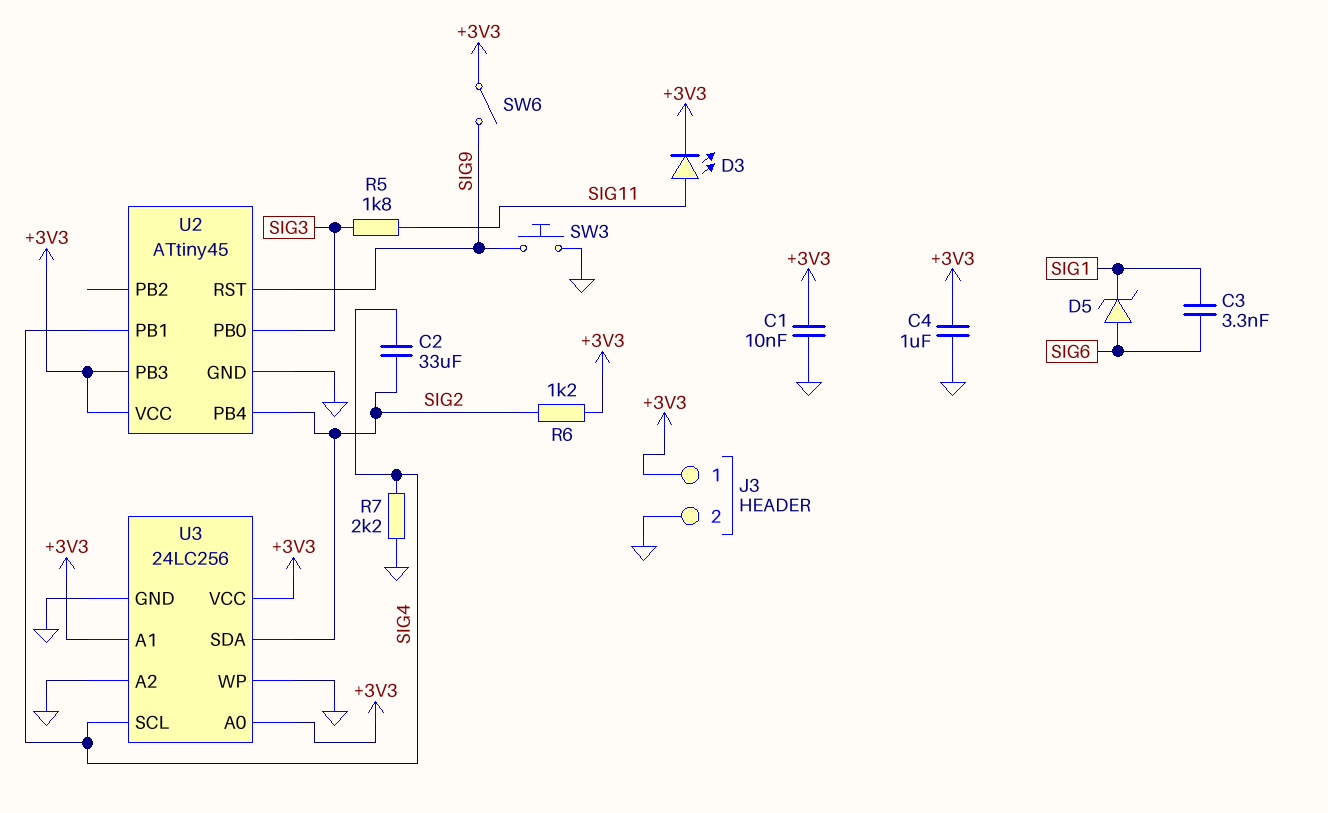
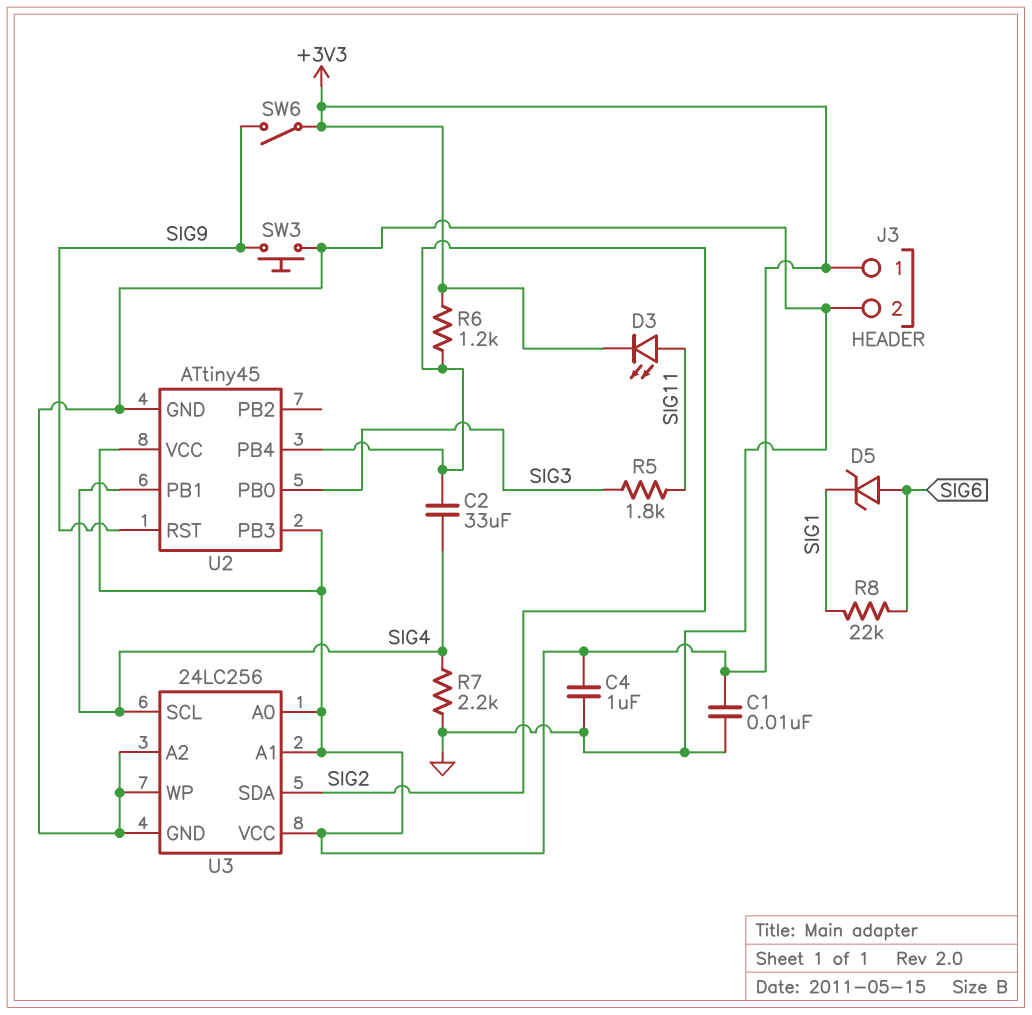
C3: 3.3nF (SIG1, SIG6) -> none
R8: none -> 22k (SIG1, SIG6)

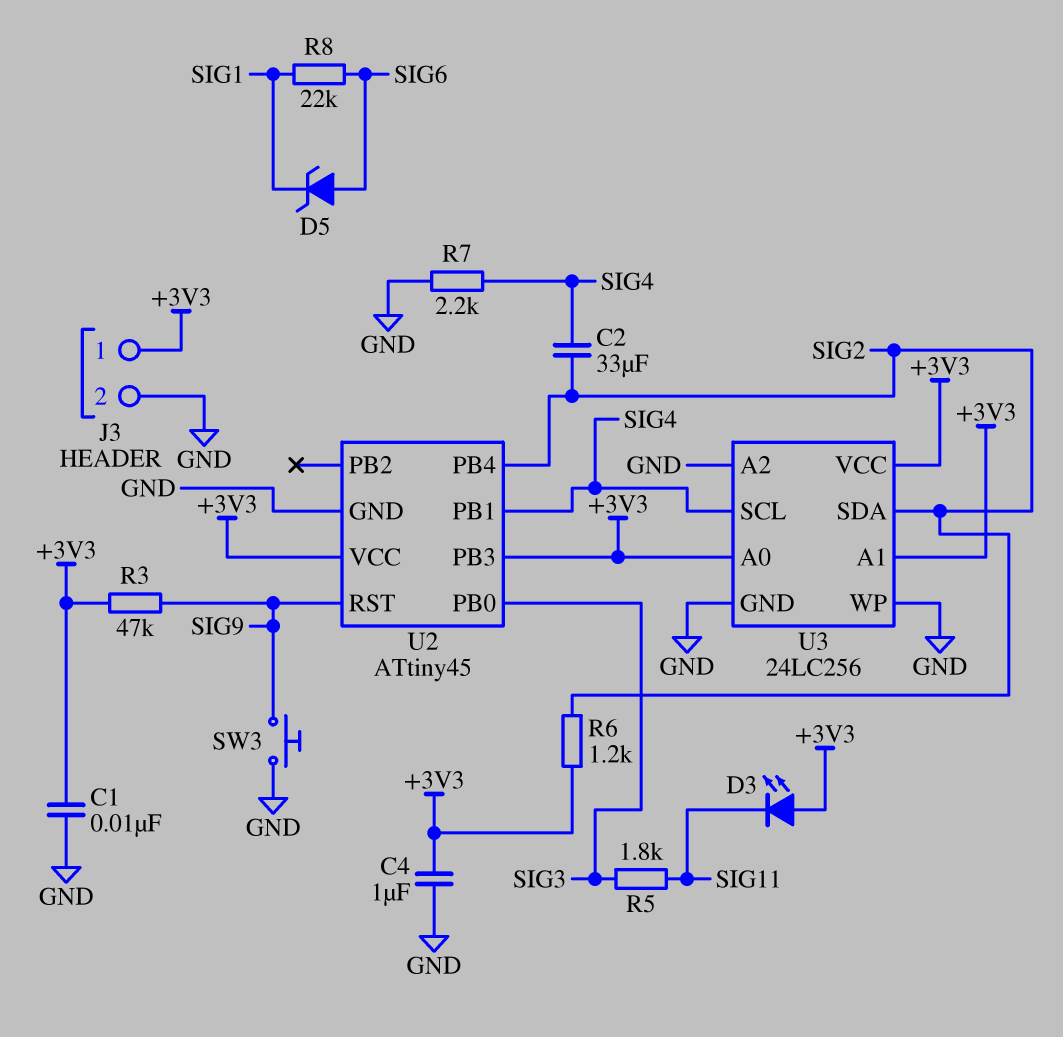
D3: LED (A SIG11, K +3V3) -> LED (A +3V3, K SIG11)
R3: none -> 47k (+3V3, SIG9)
SW6: switch (+3V3, SIG9) -> none

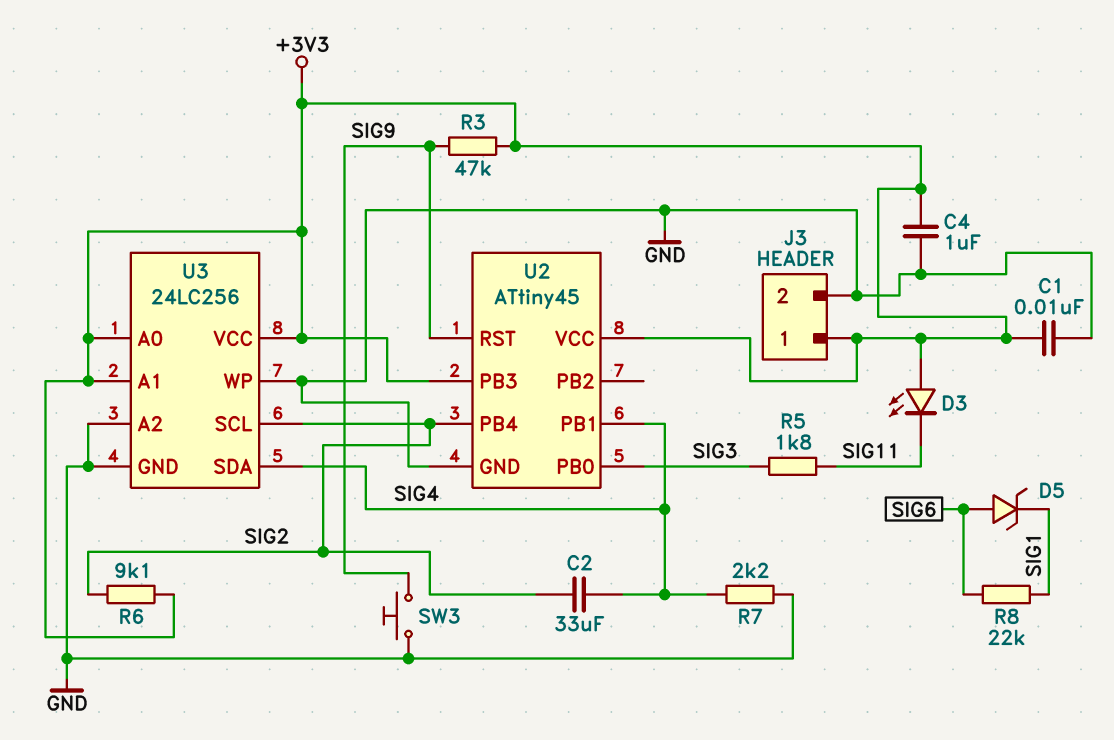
R6: 1.2k (+3V3, SIG2) -> 9.1k (+3V3, SIG2)
U3 pin SCL: SIG4 -> SIG2
U3 pin SDA: SIG2 -> SIG4

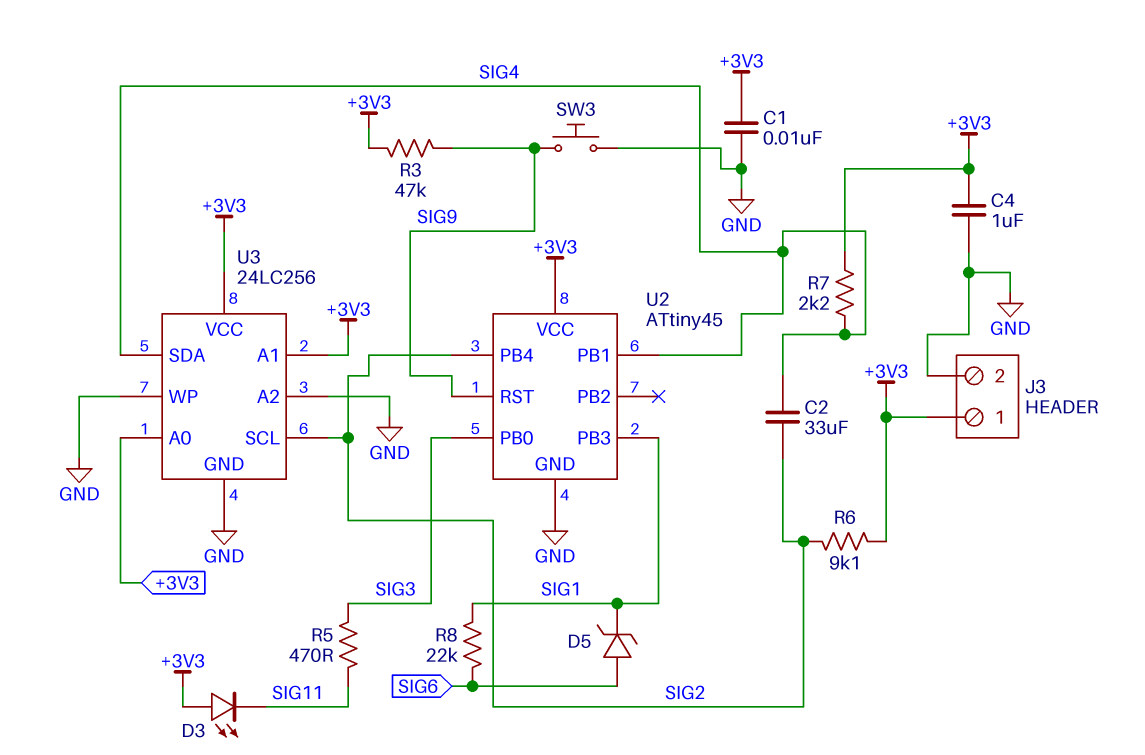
R5: 1.8k (SIG3, SIG11) -> 470 (SIG3, SIG11)
R7: 2.2k (GND, SIG4) -> 2.2k (+3V3, SIG4)
U2 pin PB3: +3V3 -> SIG1

